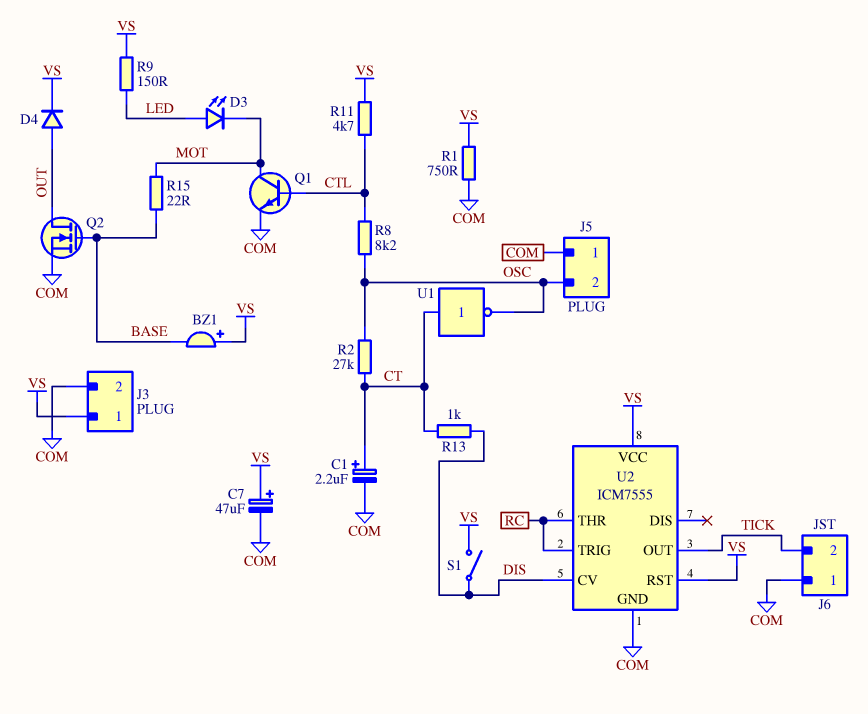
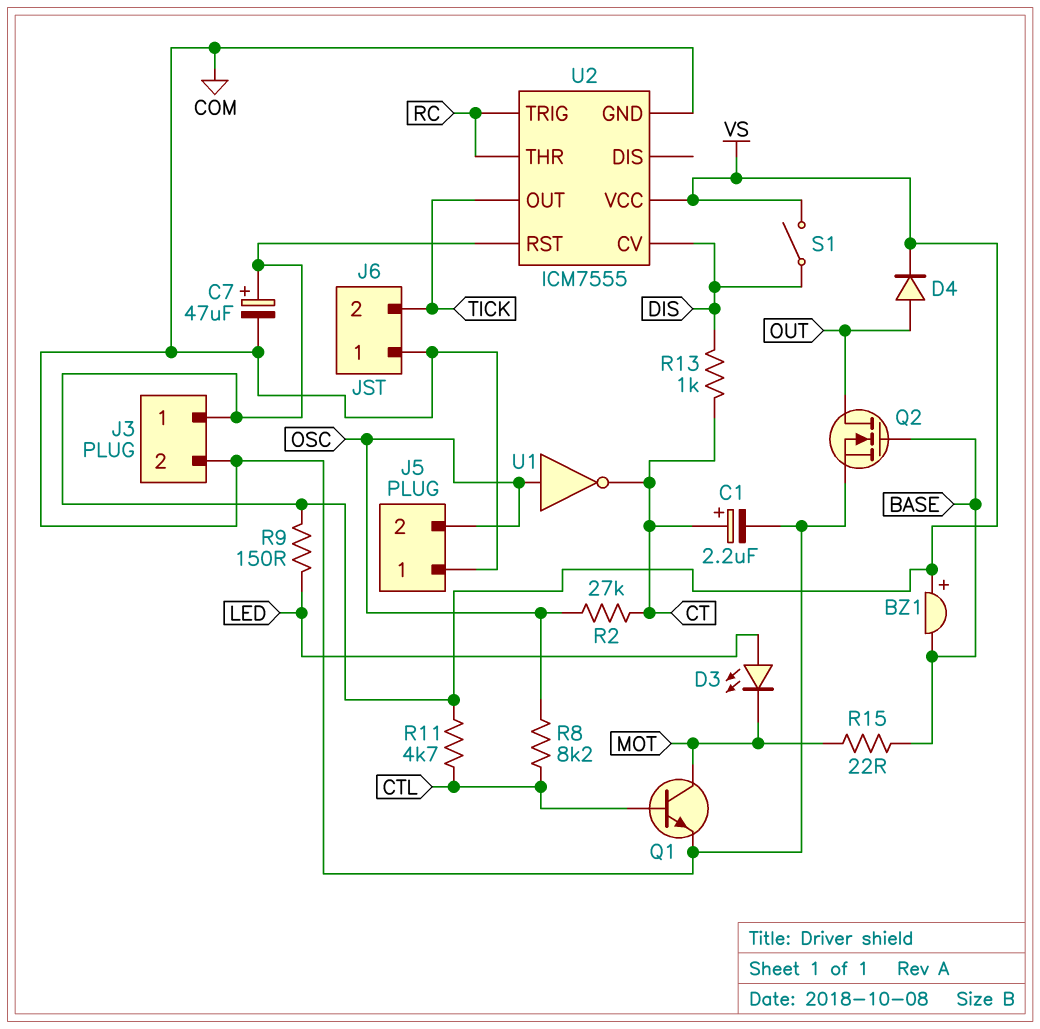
R1: 750 (COM, VS) -> none
U1: NOT (in CT, out OSC) -> NOT (in OSC, out CT)

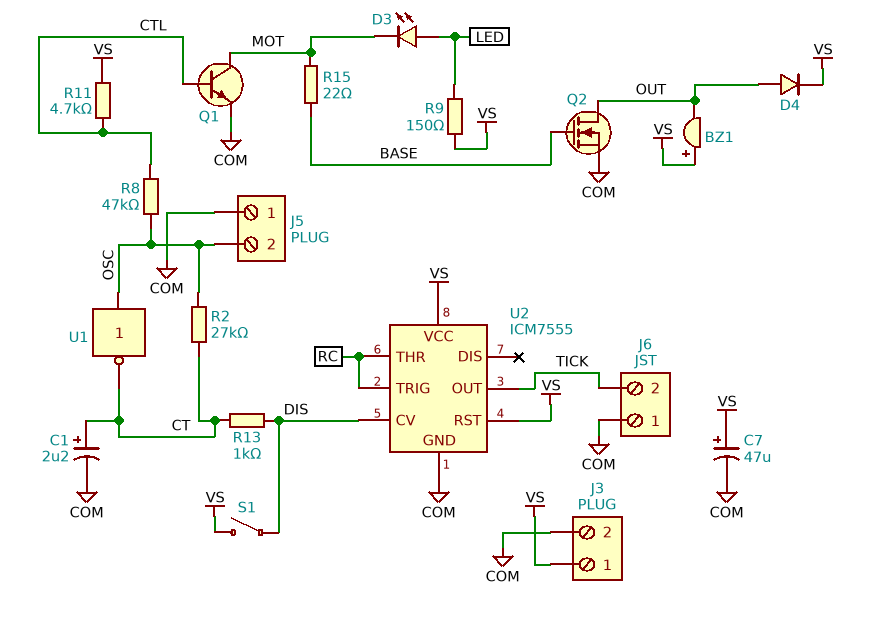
BZ1: buzzer (plus VS, minus BASE) -> buzzer (plus VS, minus OUT)
R8: 8.2k (CTL, OSC) -> 47k (CTL, OSC)

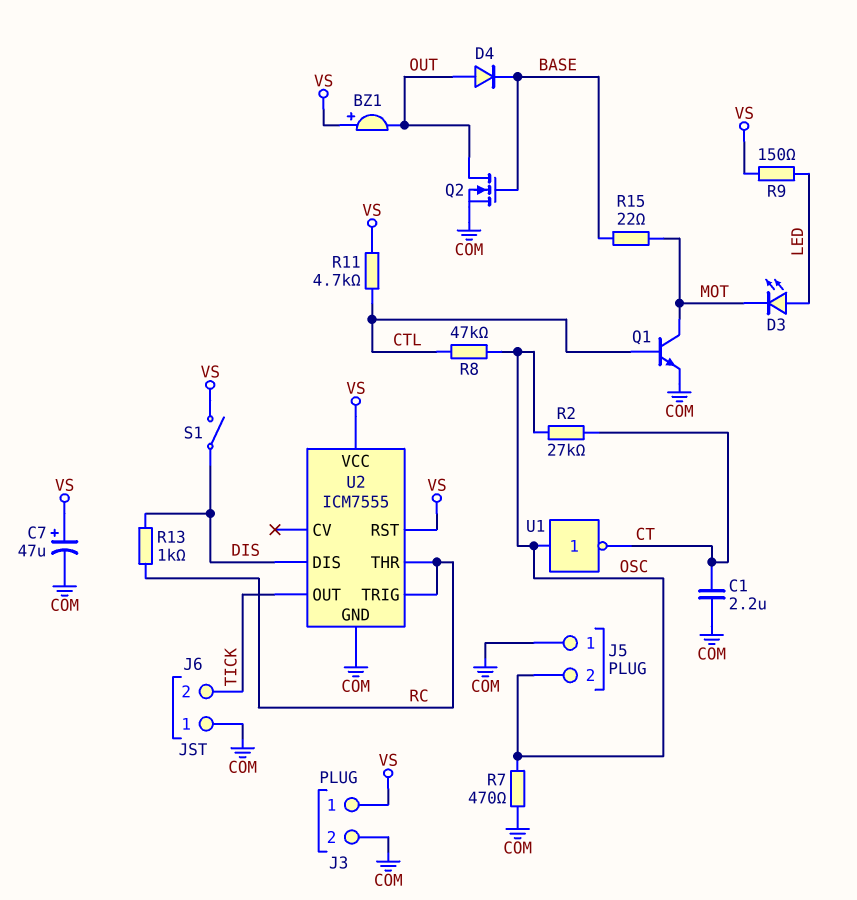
C1: 2.2uF (plus CT, minus COM) -> 2.2uF (COM, CT)
D4: diode (A OUT, K VS) -> diode (A OUT, K BASE)
R7: none -> 470 (COM, OSC)
R13: 1k (CT, DIS) -> 1k (DIS, RC)
U2 pin CV: DIS -> none
U2 pin DIS: none -> DIS

